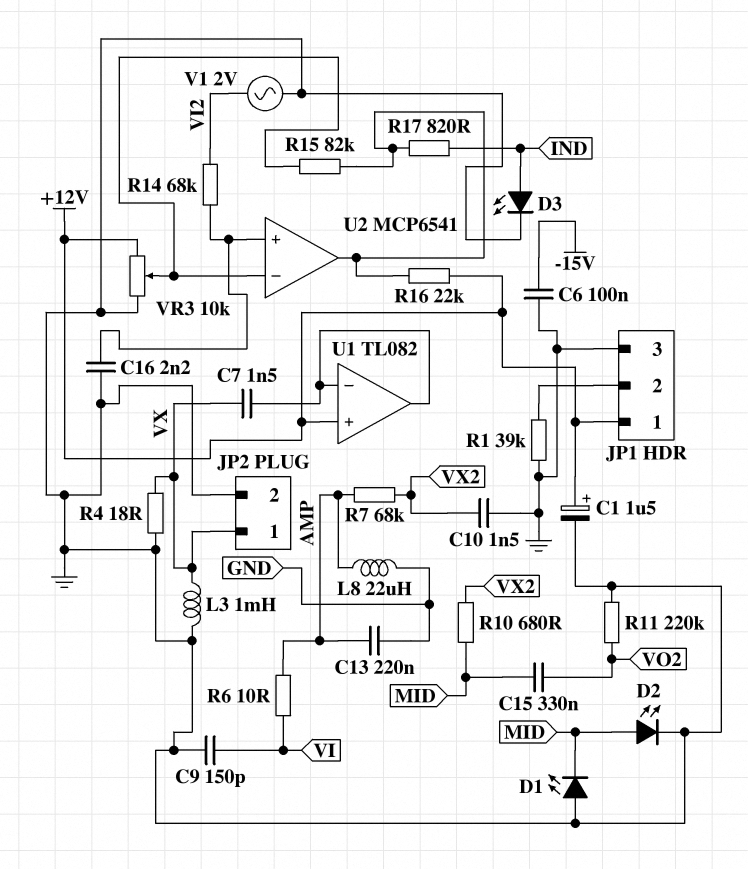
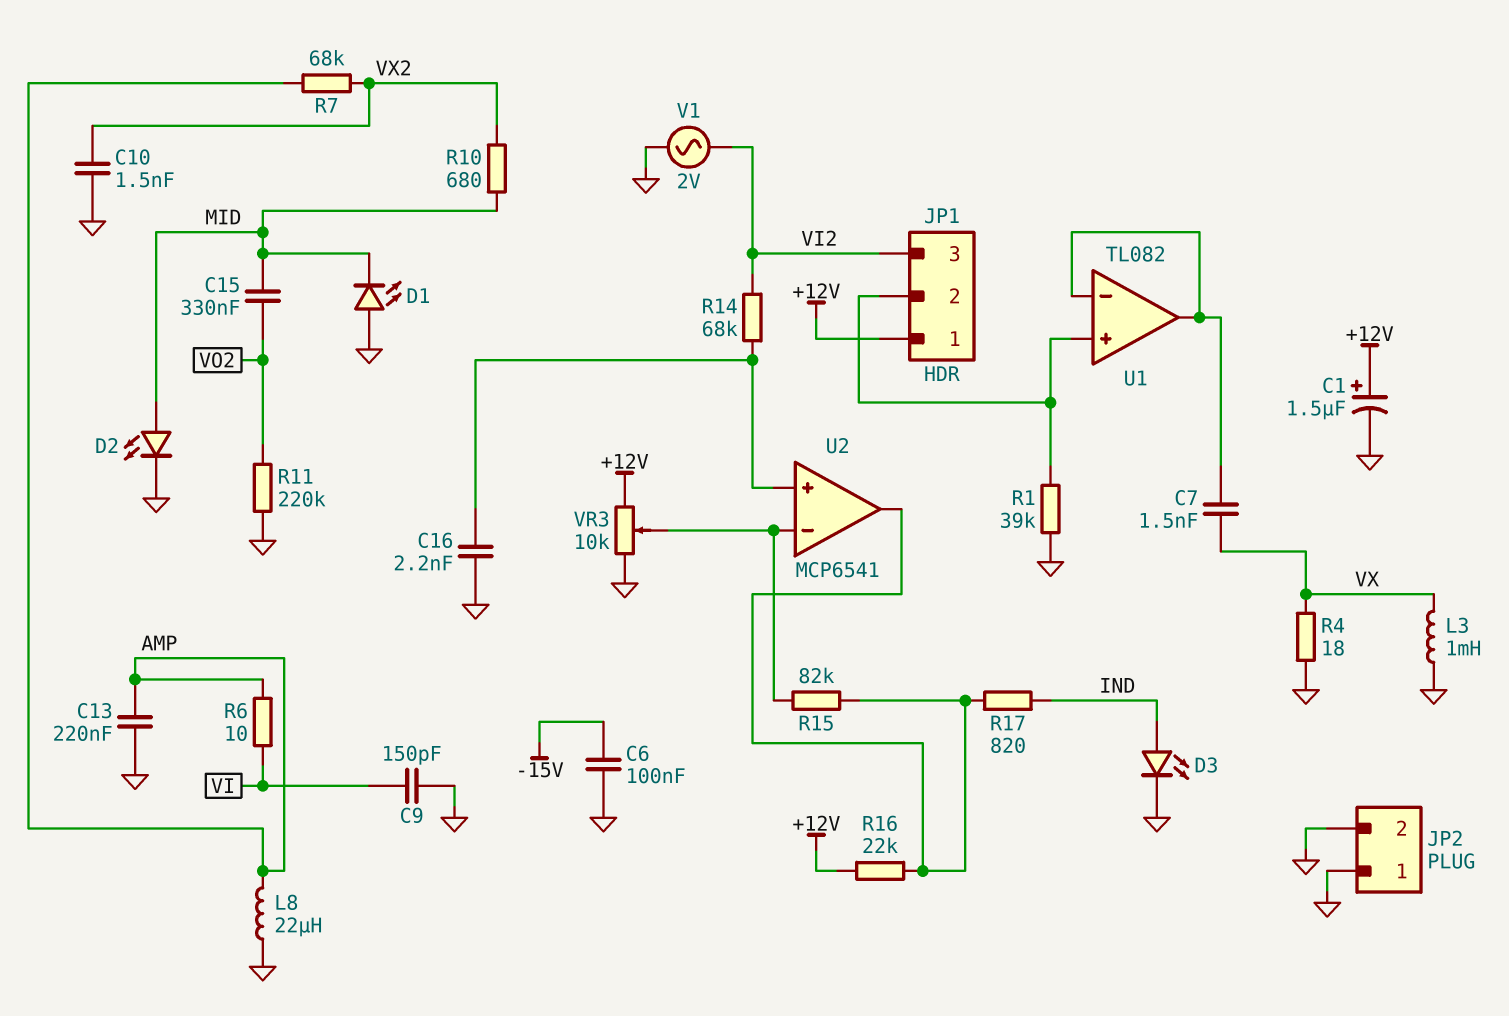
JP1 pin 3: GND -> VI2
JP2 pin 1: VX -> GND
U1 pin in+: +12V -> JP1/2

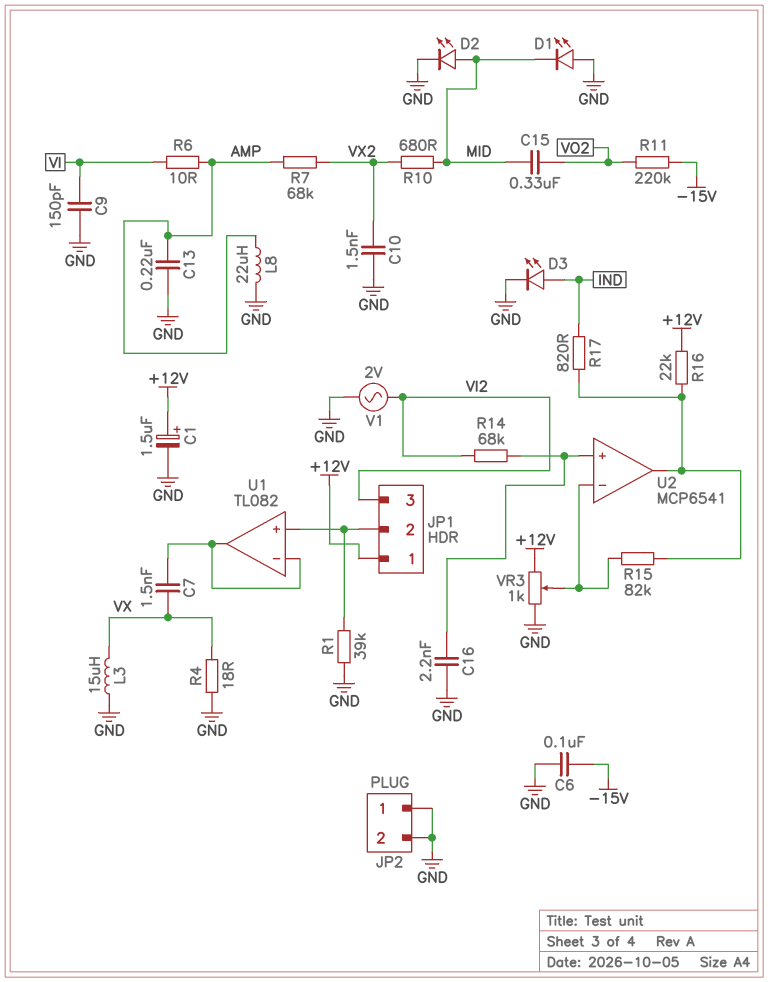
L3: 1mH (GND, VX) -> 15uH (GND, VX)
R11: 220k (GND, VO2) -> 220k (-15V, VO2)
VR3: 10k (+12V, GND, wiper U2/in-) -> 1k (+12V, GND, wiper U2/in-)

